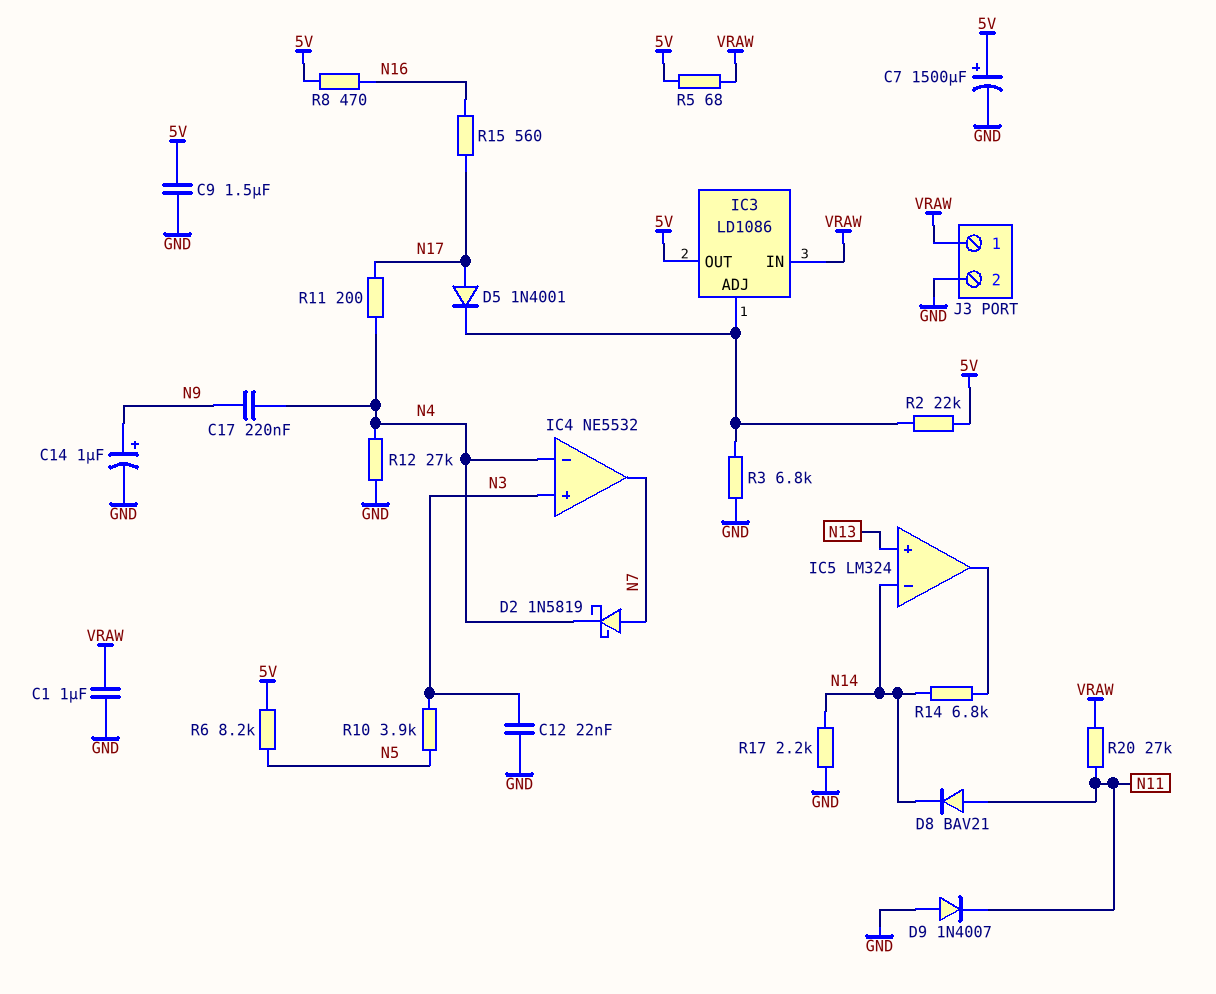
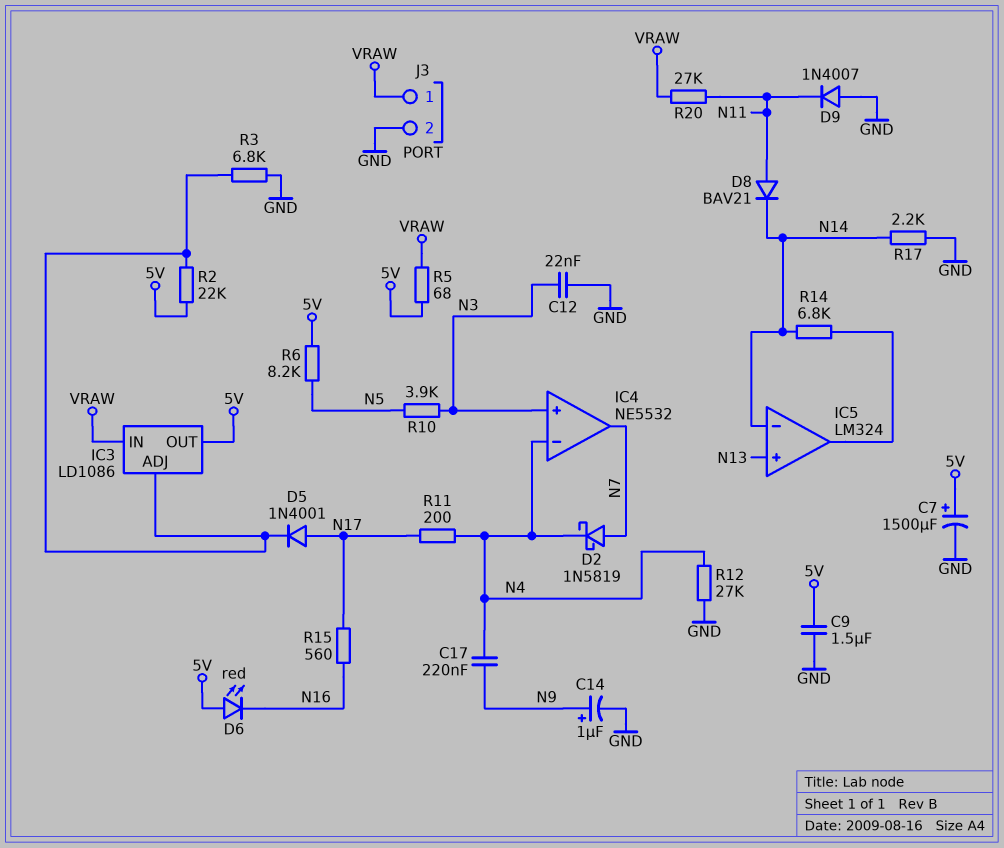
C1: 1uF (GND, VRAW) -> none
D6: none -> LED red (A 5V, K N16)
R8: 470 (5V, N16) -> none

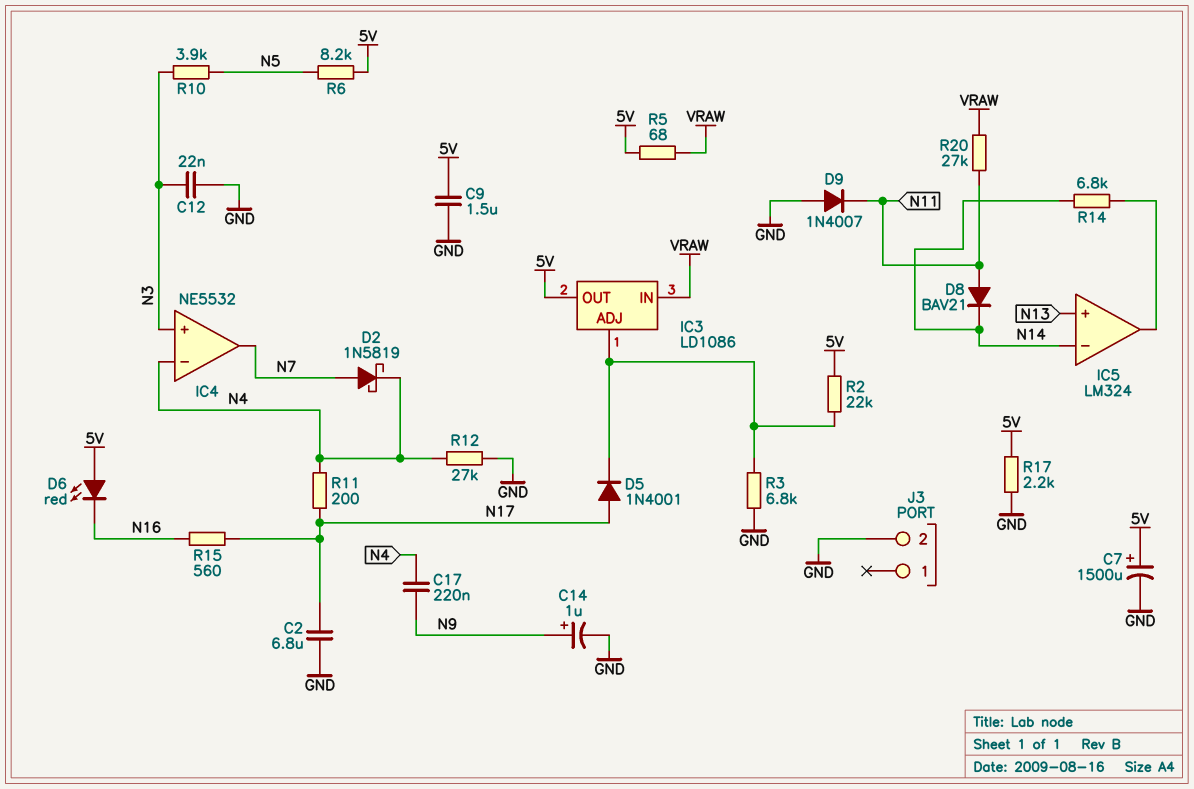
C2: none -> 6.8uF (GND, N17)
J3 pin 1: VRAW -> none
R17: 2.2k (GND, N14) -> 2.2k (5V, GND)

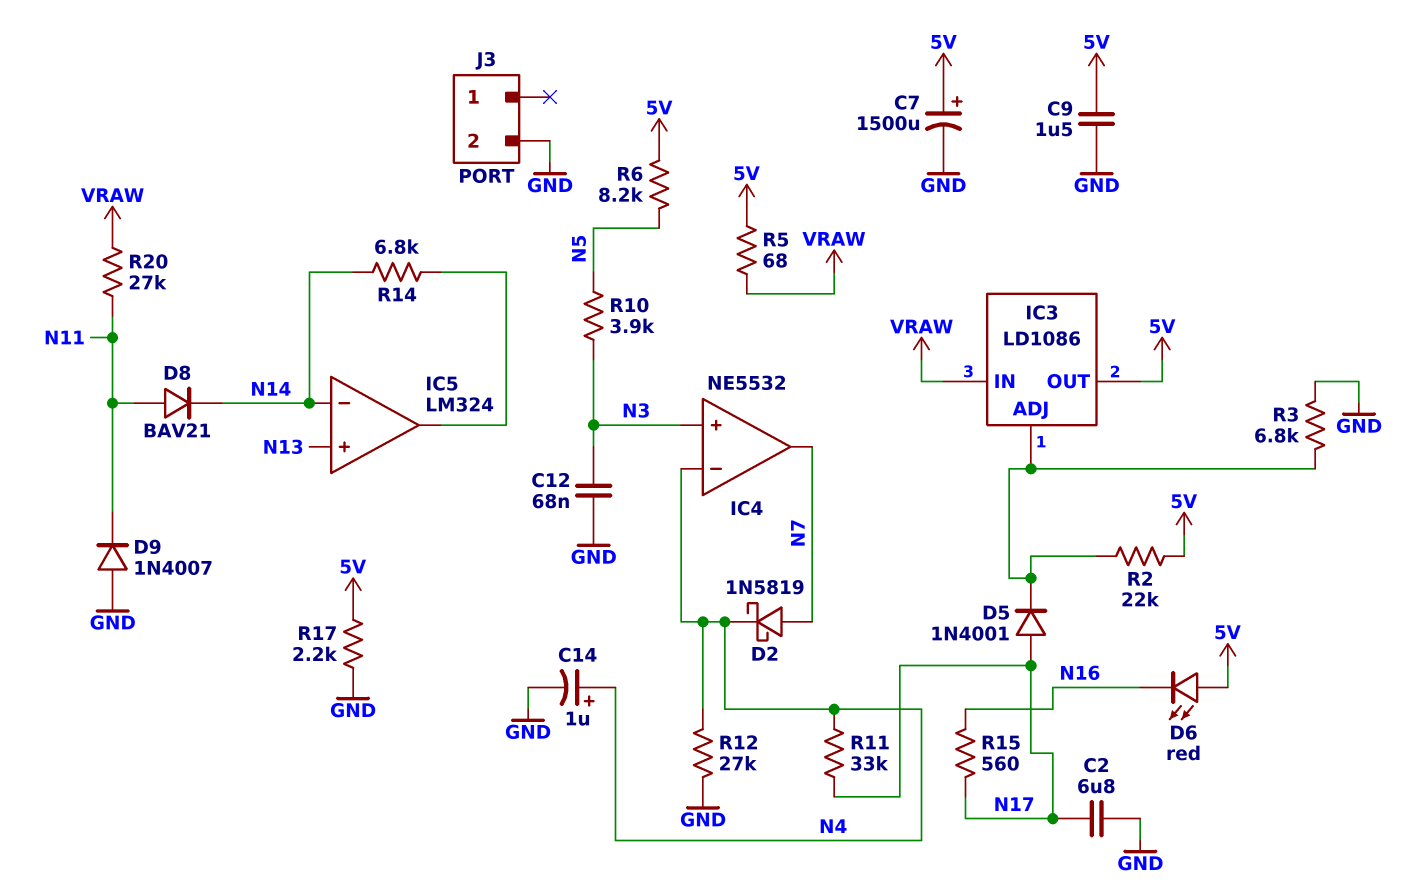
C12: 22nF (GND, N3) -> 68nF (GND, N3)
C14: 1uF (plus N9, minus GND) -> 1uF (plus N4, minus GND)
C17: 220nF (N4, N9) -> none
R11: 200 (N4, N17) -> 33k (N4, N17)

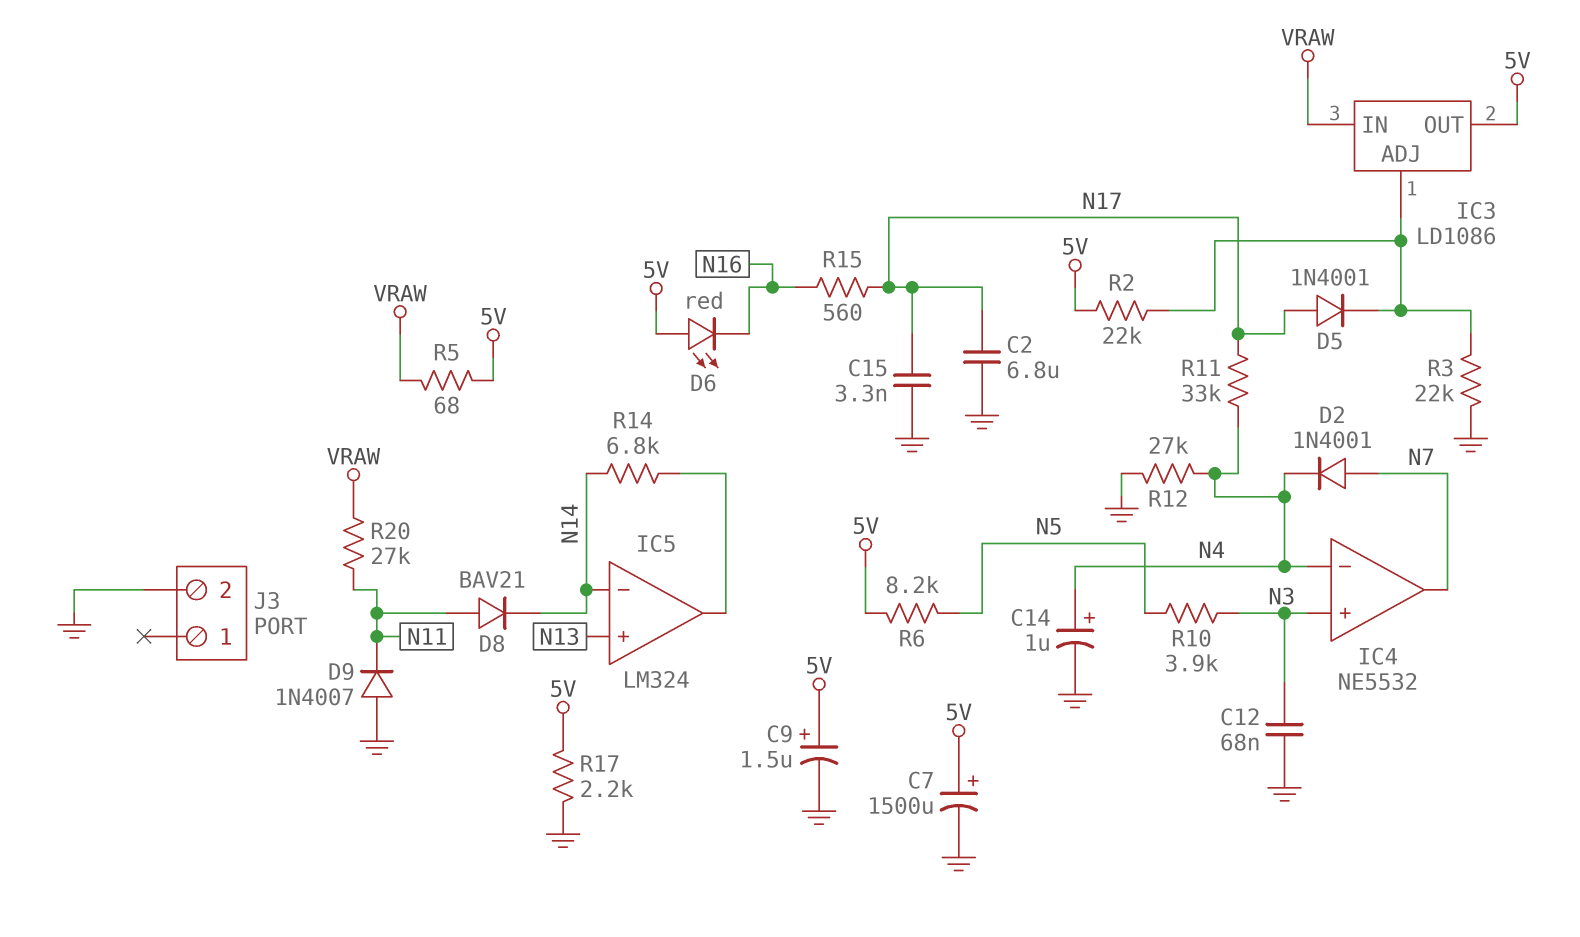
C9: 1.5uF (5V, GND) -> 1.5uF (plus 5V, minus GND)
C15: none -> 3.3nF (GND, N17)
D2: schottky 1N5819 (A N7, K N4) -> diode 1N4001 (A N7, K N4)
R3: 6.8k (GND, IC3/ADJ) -> 22k (GND, IC3/ADJ)

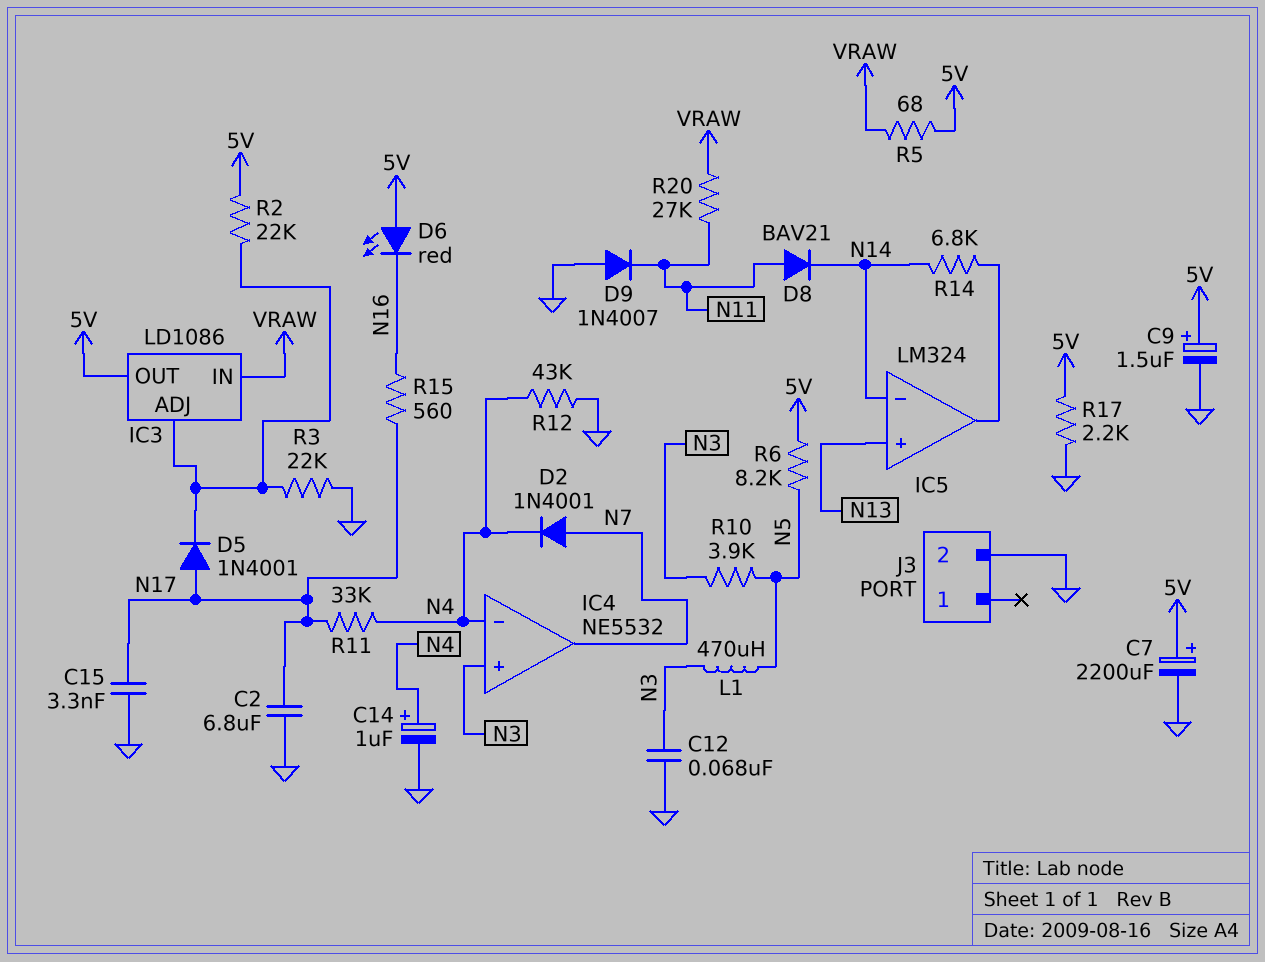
C7: 1500uF (plus 5V, minus GND) -> 2200uF (plus 5V, minus GND)
L1: none -> 470uH (N3, N5)
R12: 27k (GND, N4) -> 43k (GND, N4)

